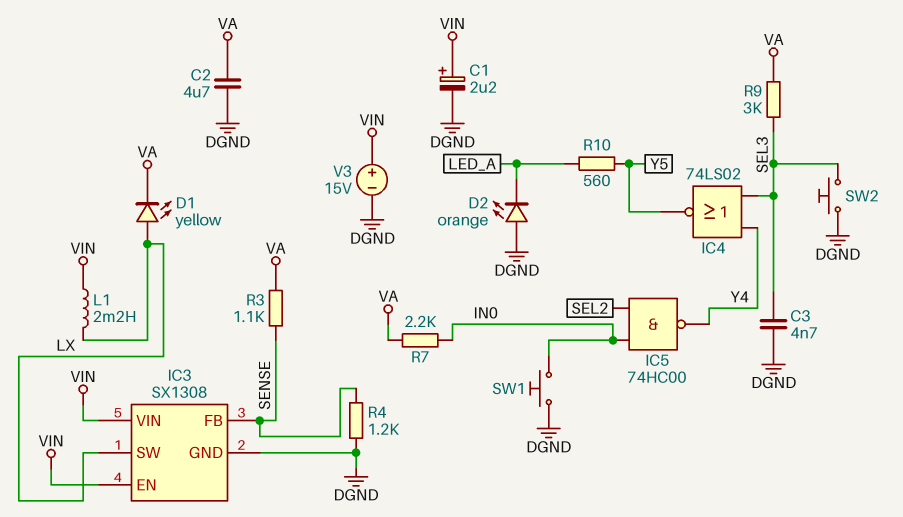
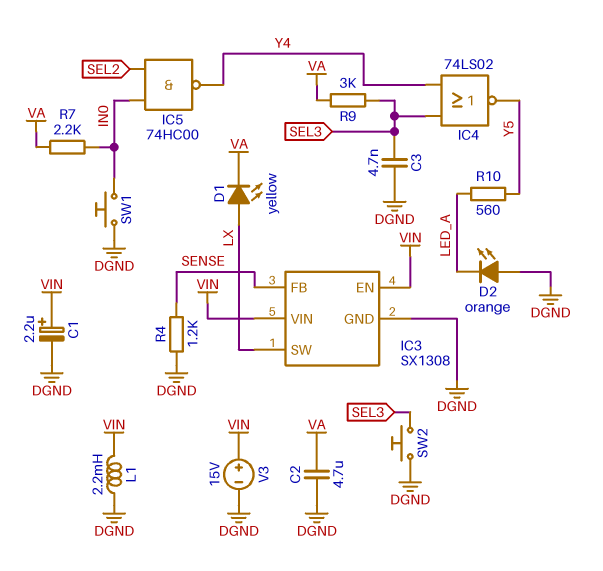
L1: 2.2mH (LX, VIN) -> 2.2mH (DGND, VIN)
R3: 1.1k (SENSE, VA) -> none

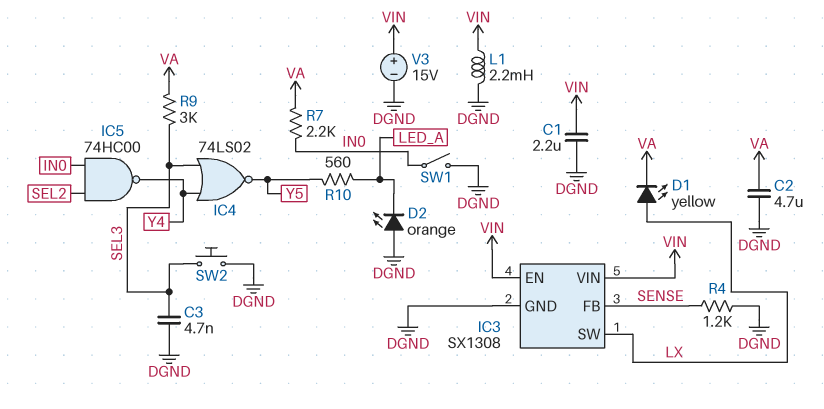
C1: 2.2uF (plus VIN, minus DGND) -> 2.2uF (DGND, VIN)
SW1: button (DGND, IN0) -> switch (DGND, IN0)

